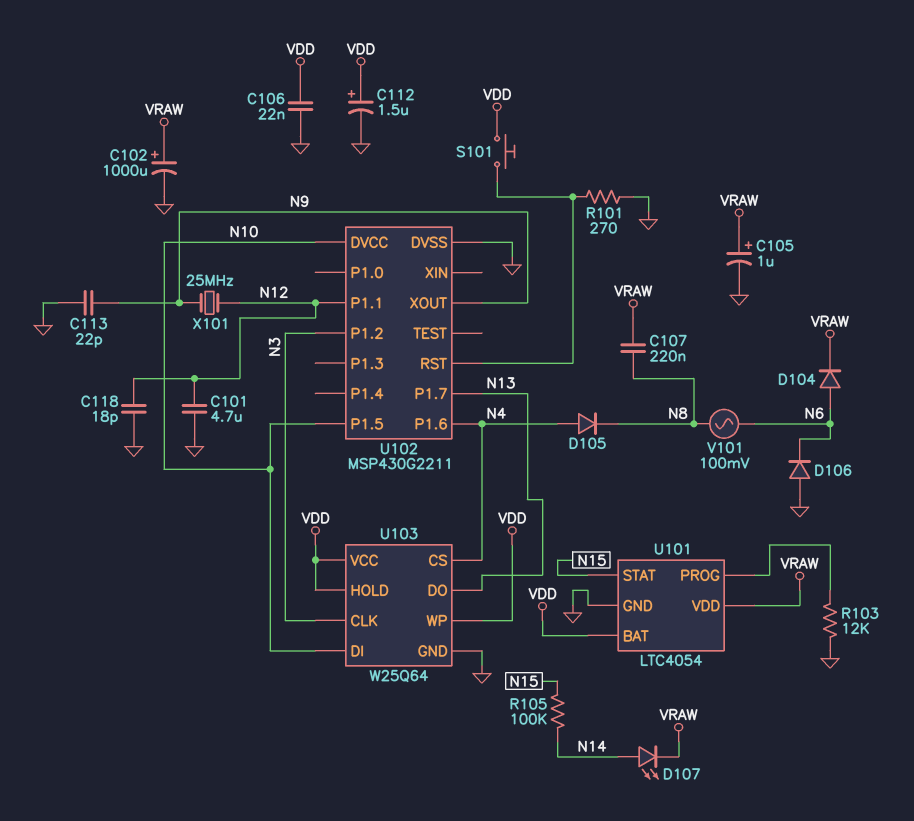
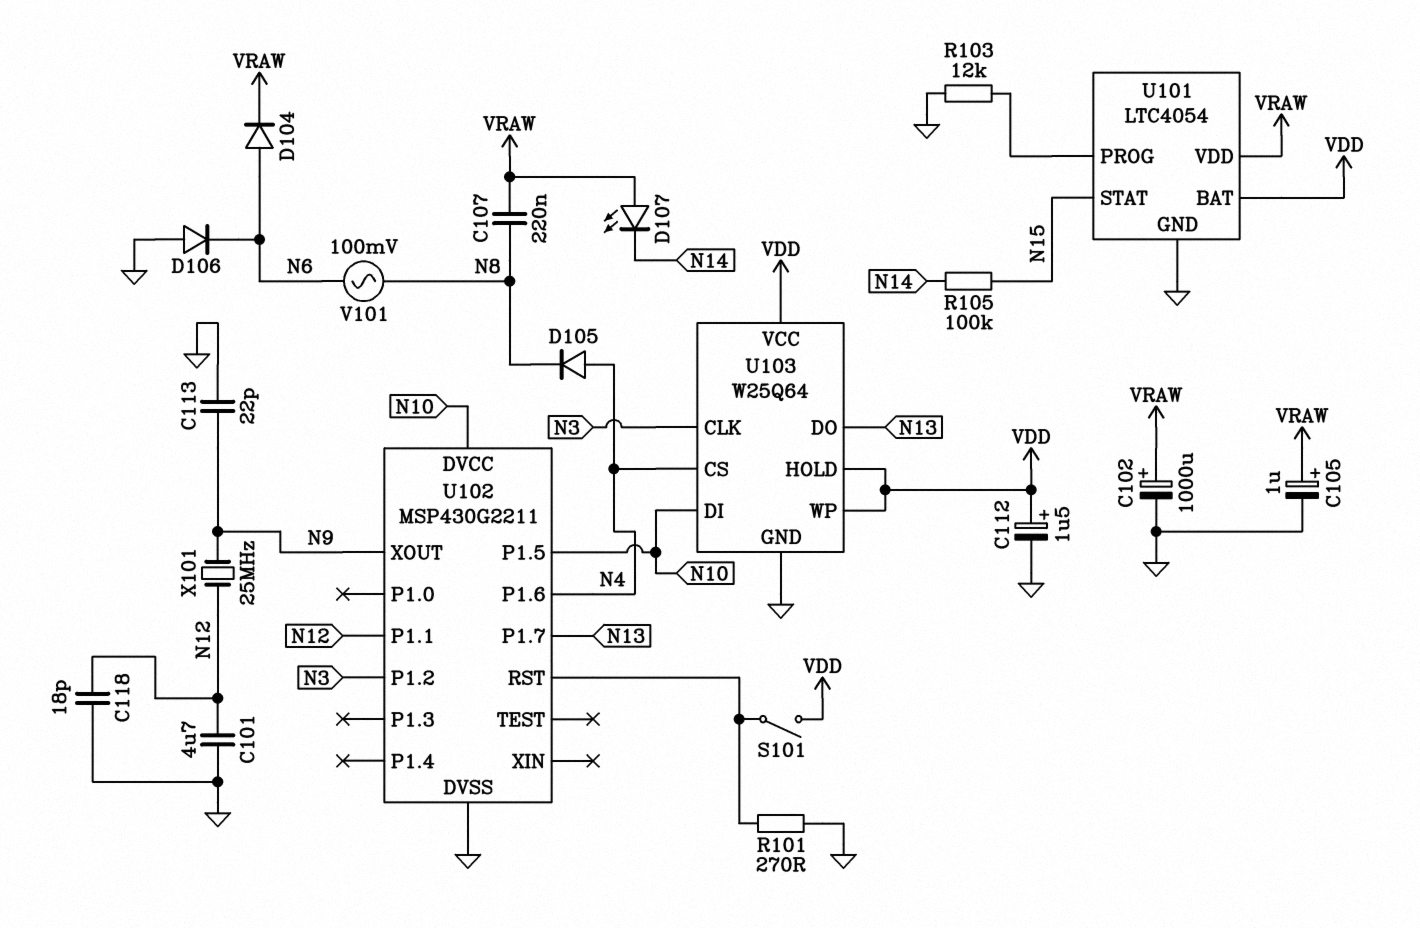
C106: 22nF (GND, VDD) -> none
D107: LED (A N14, K VRAW) -> LED (A VRAW, K N14)
S101: button (U102/RST, VDD) -> switch (U102/RST, VDD)

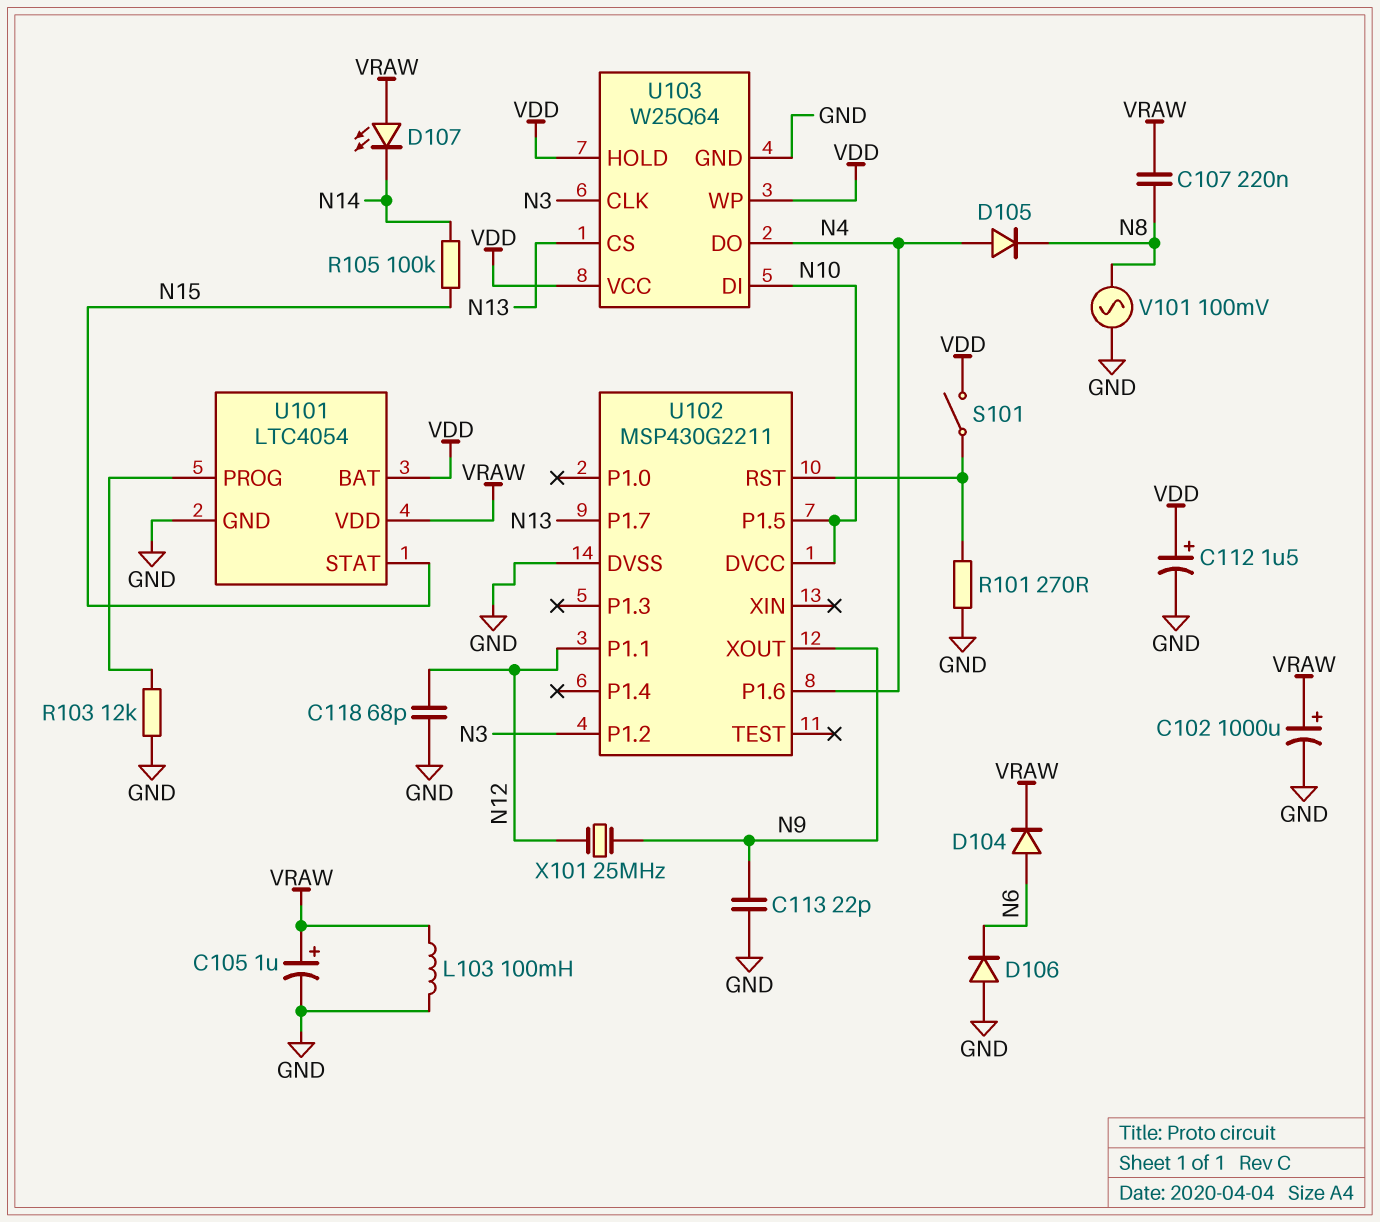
C101: 4.7uF (GND, N12) -> none
C118: 18pF (GND, N12) -> 68pF (GND, N12)
L103: none -> 100mH (GND, VRAW)
U103 pin CS: N4 -> N13
U103 pin DO: N13 -> N4
V101: AC 100mV (N6, N8) -> AC 100mV (GND, N8)

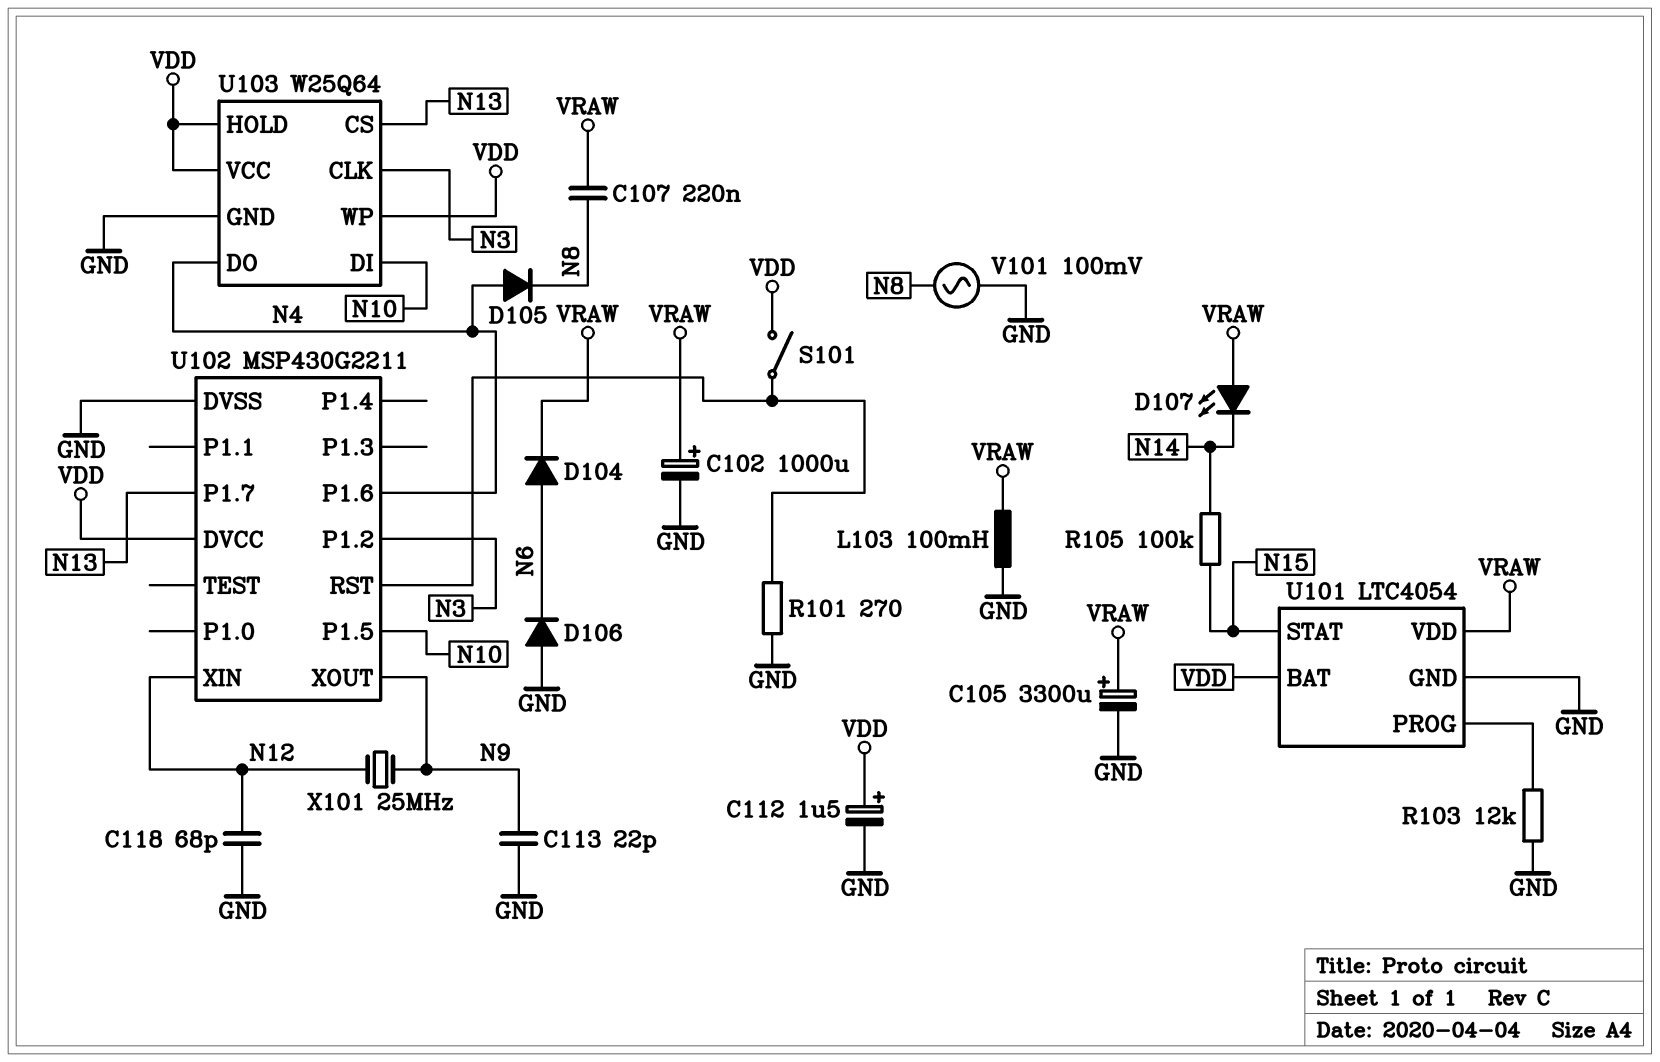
C105: 1uF (plus VRAW, minus GND) -> 3300uF (plus VRAW, minus GND)
U102 pin DVCC: N10 -> VDD
U102 pin P1.1: N12 -> none
U102 pin XIN: none -> N12

